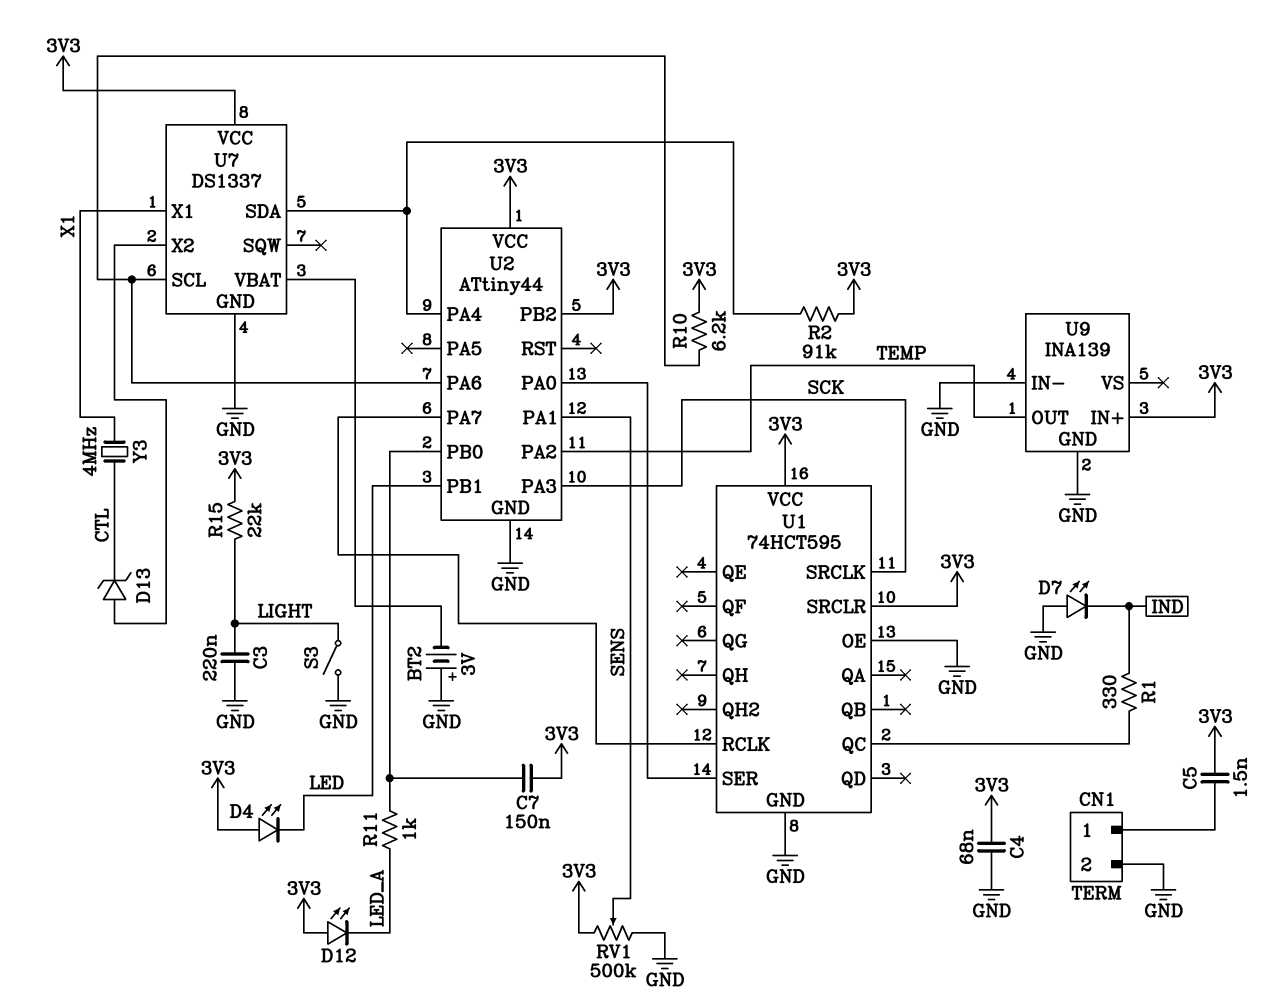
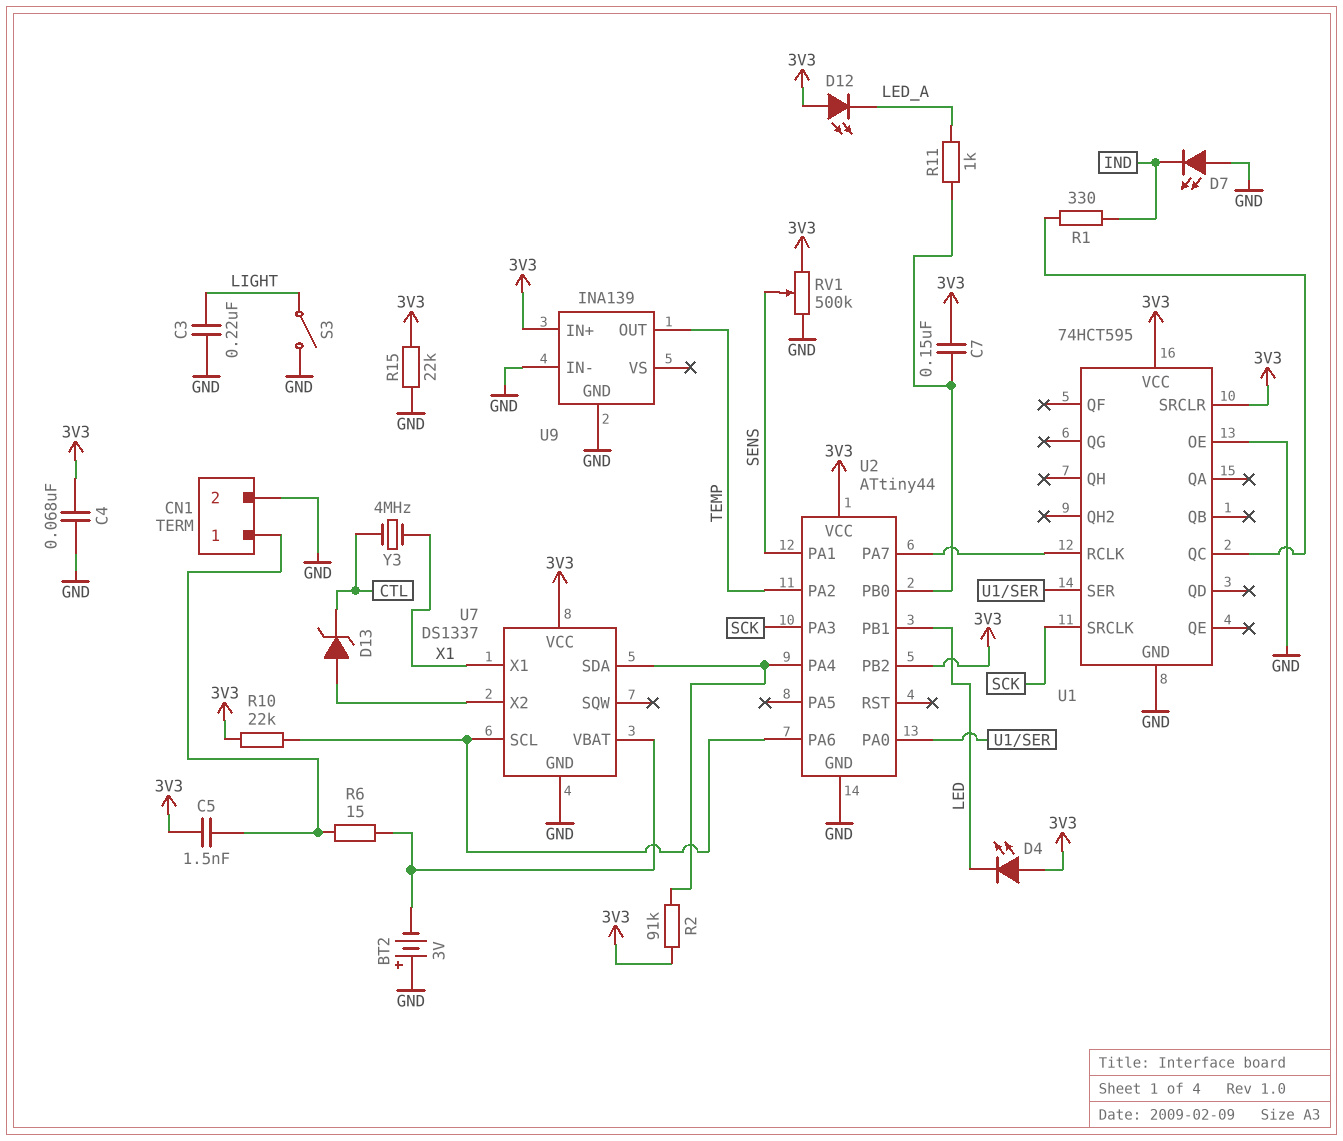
R6: none -> 15 (CN1/1, U7/VBAT)
R10: 6.2k (3V3, U2/PA6) -> 22k (3V3, U2/PA6)
R15: 22k (3V3, LIGHT) -> 22k (3V3, GND)

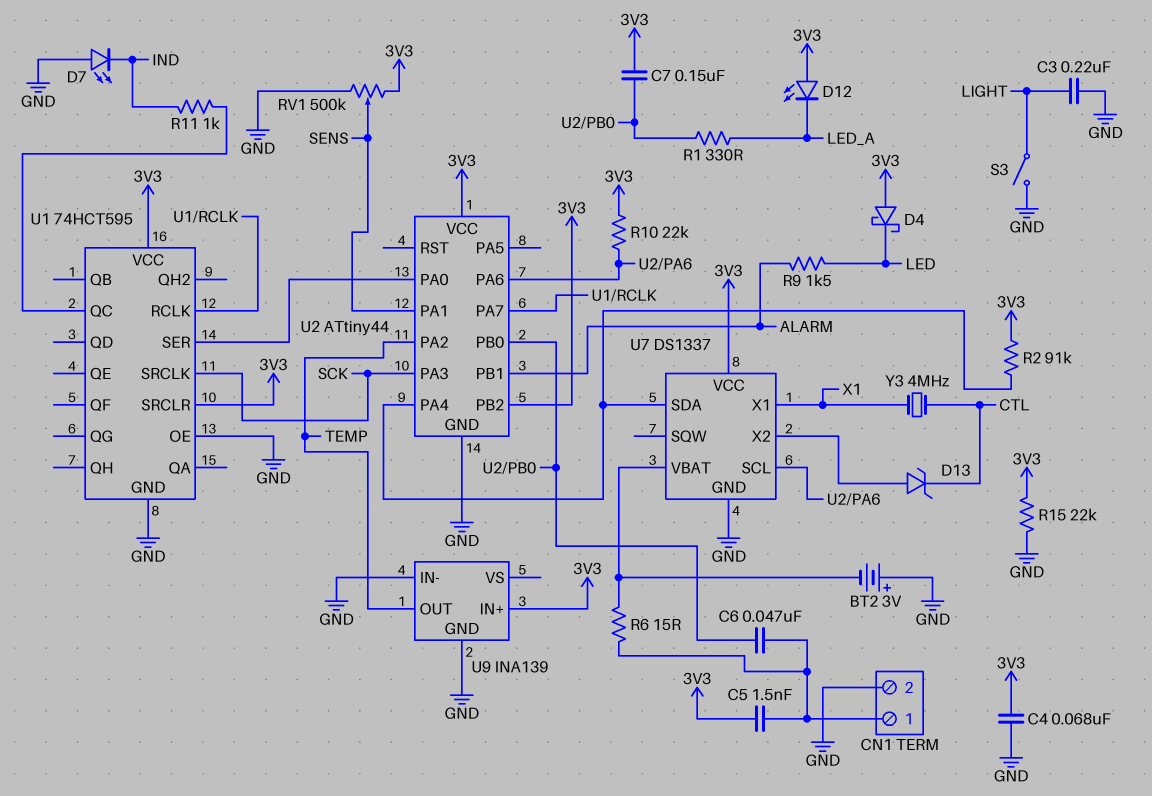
C6: none -> 47nF (CN1/1, U2/PB0)
D4: LED (A 3V3, K LED) -> schottky (A 3V3, K LED)
R1: 330 (IND, U1/QC) -> 330 (LED_A, U2/PB0)
R9: none -> 1.5k (ALARM, LED)
R11: 1k (LED_A, U2/PB0) -> 1k (IND, U1/QC)
U2 pin PB1: LED -> ALARM

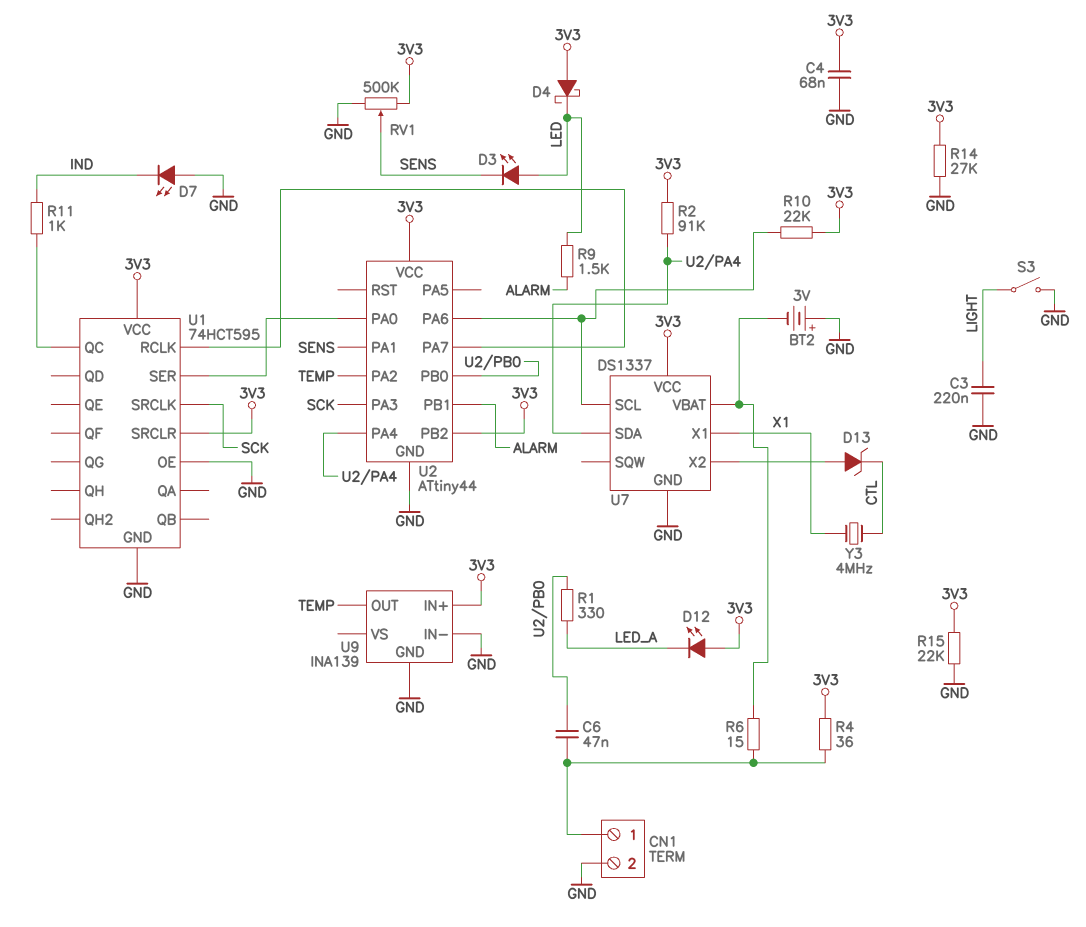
C5: 1.5nF (3V3, CN1/1) -> none
C7: 150nF (3V3, U2/PB0) -> none
D3: none -> LED (A LED, K SENS)
R4: none -> 36 (3V3, CN1/1)
R14: none -> 27k (3V3, GND)

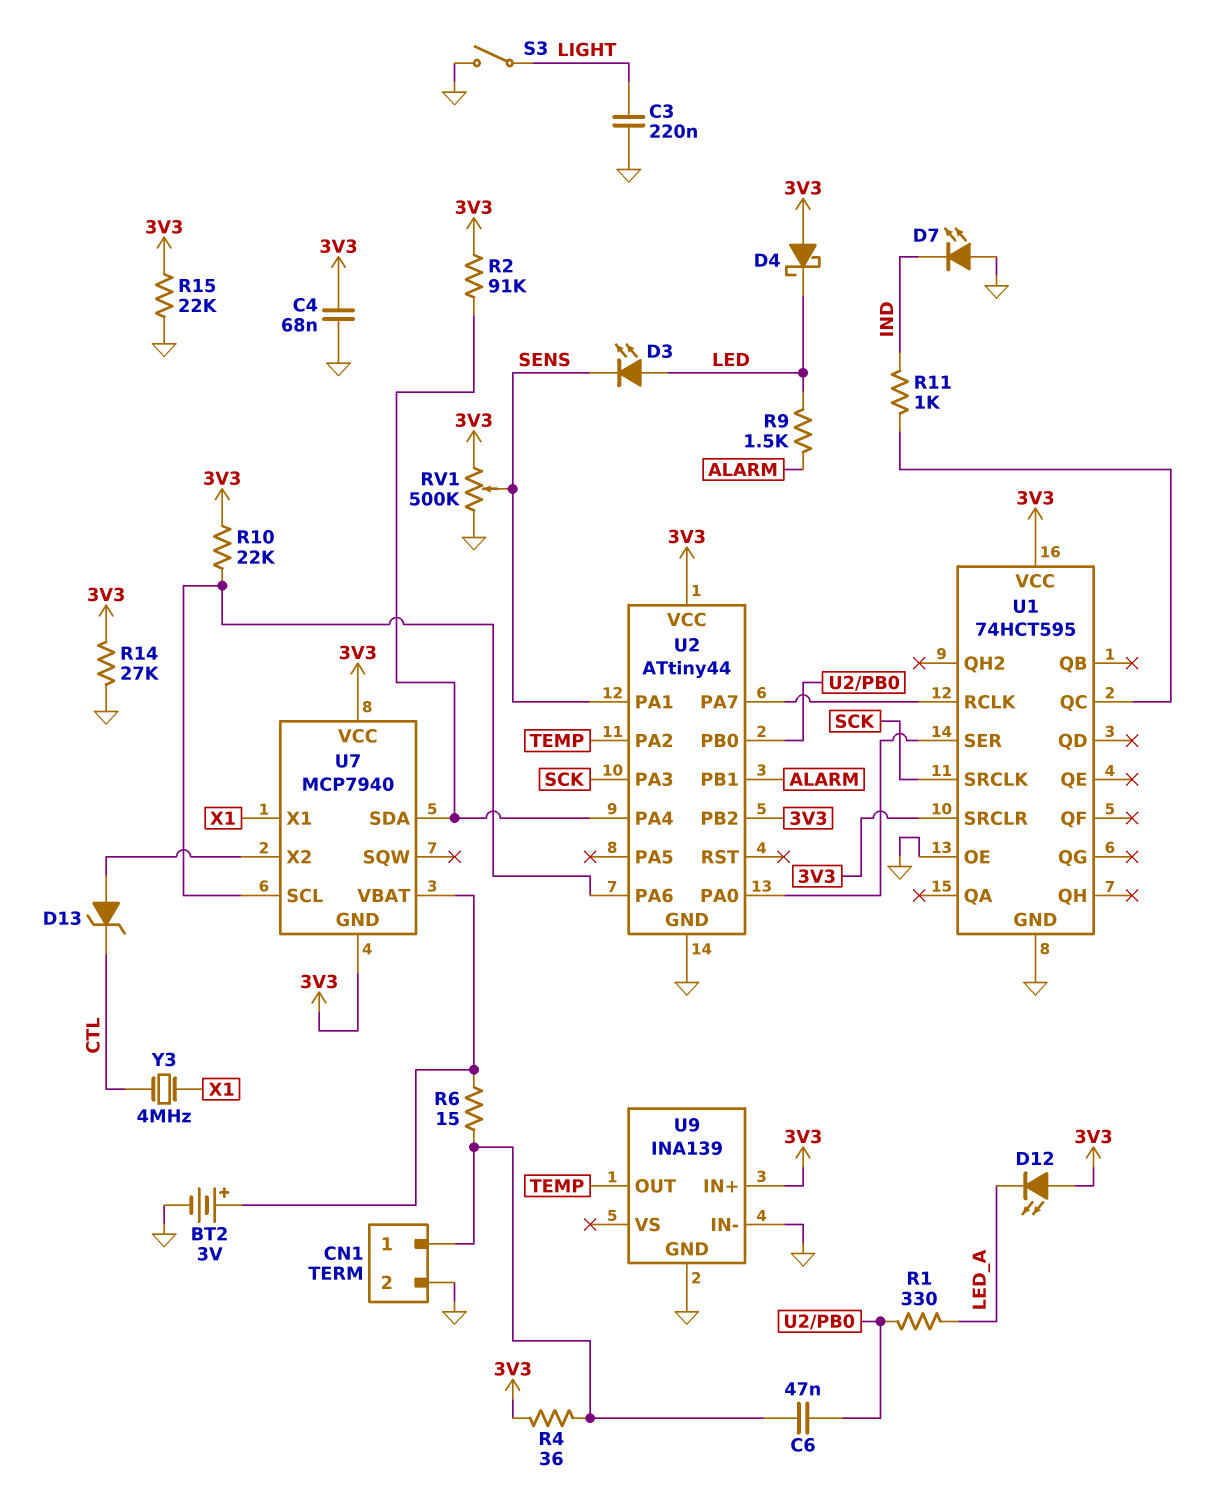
BT2: 3V (plus GND, minus U7/VBAT) -> 3V (plus U7/VBAT, minus GND)
U7: DS1337 -> MCP7940
U7 pin GND: GND -> 3V3

